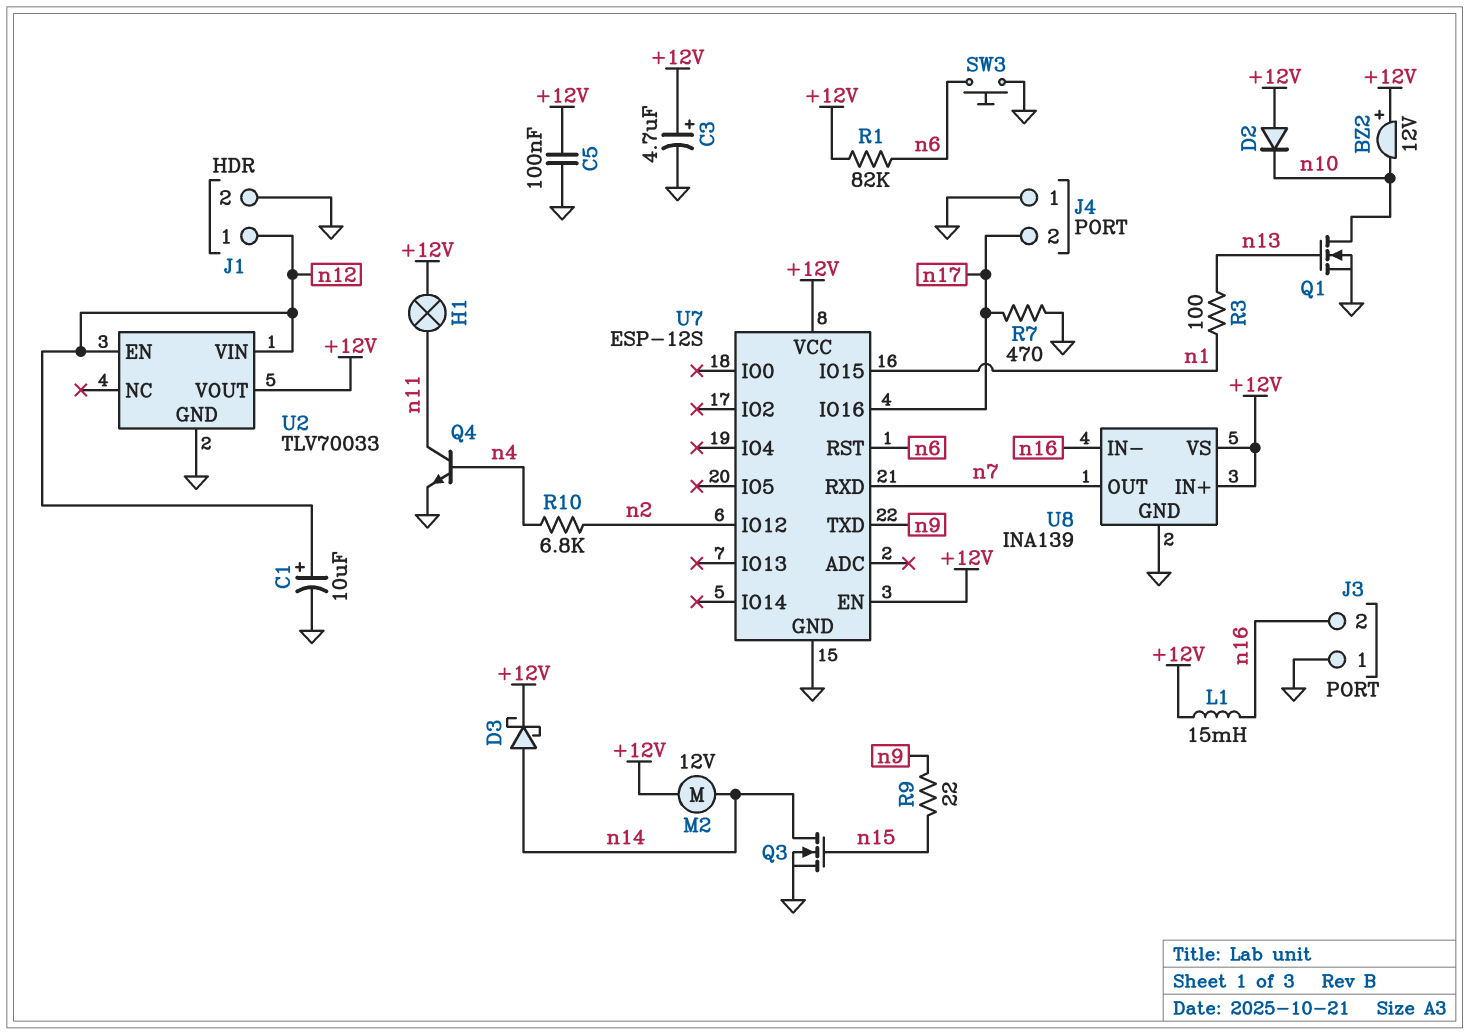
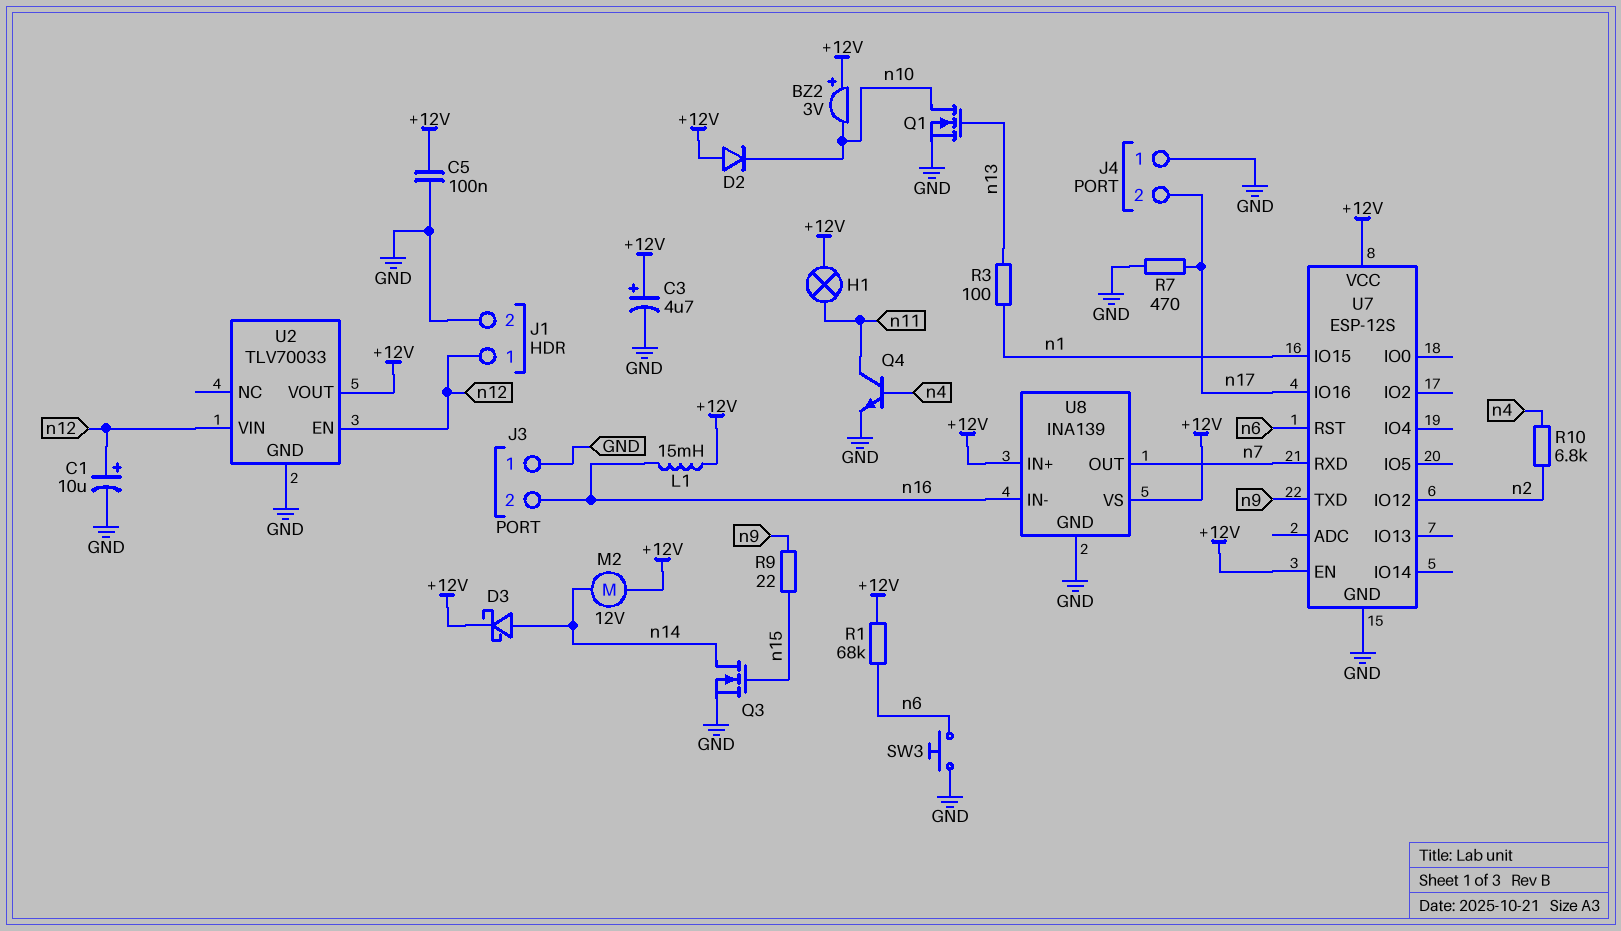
BZ2: buzzer 12V (plus +12V, minus n10) -> buzzer 3V (plus +12V, minus n10)
R1: 82k (+12V, n6) -> 68k (+12V, n6)

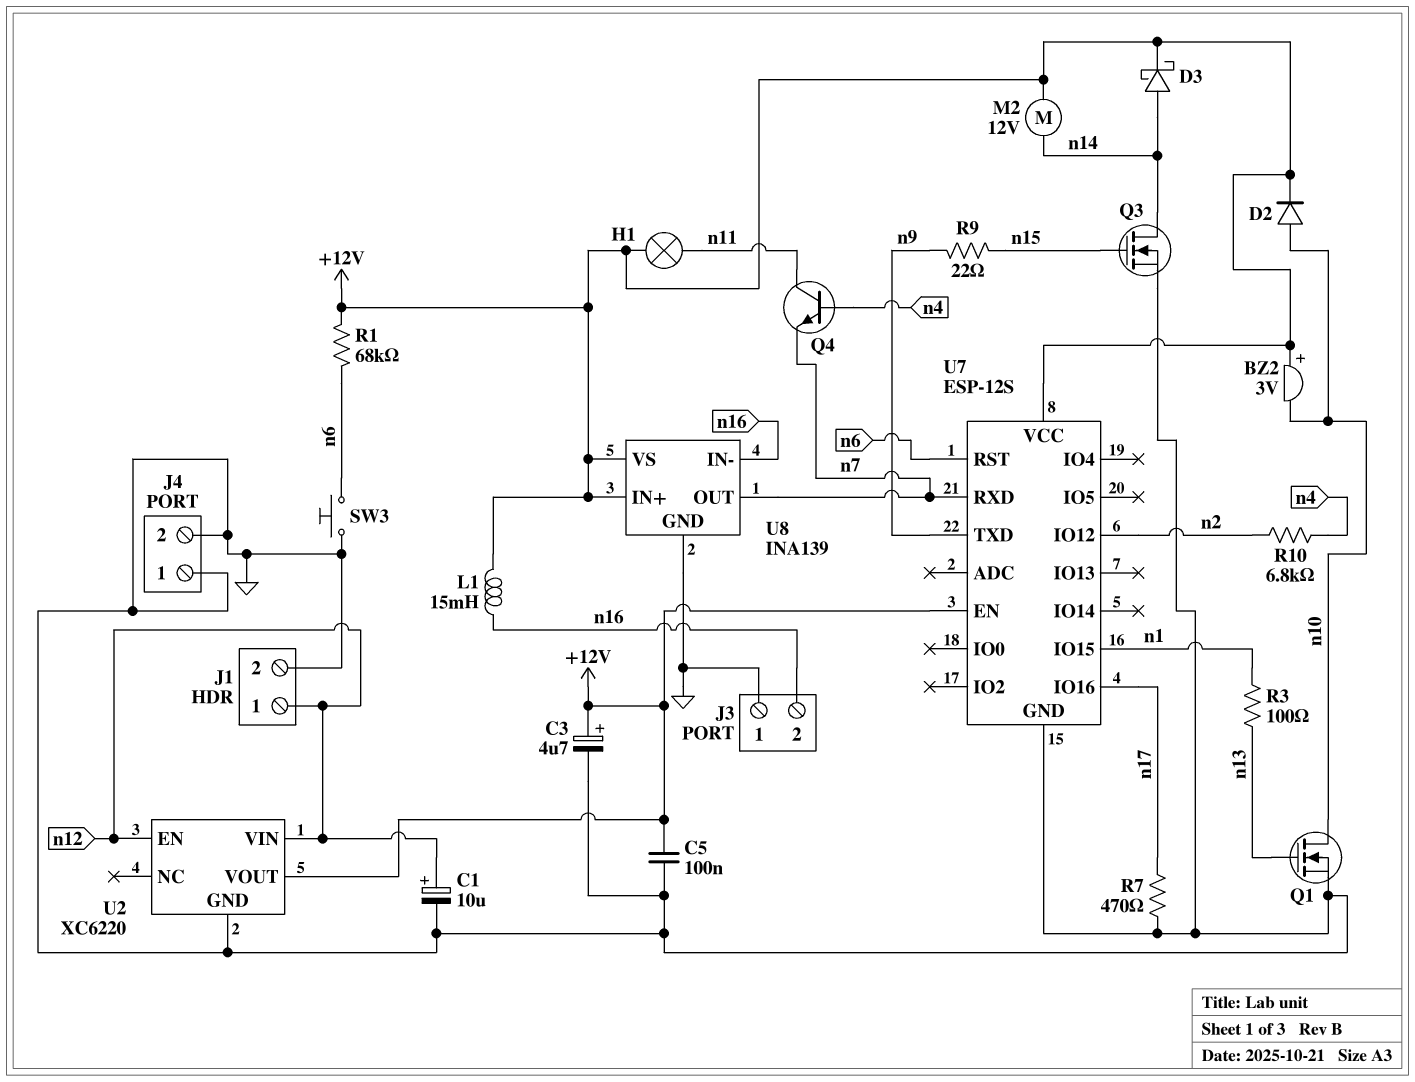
D2: diode (A +12V, K n10) -> diode (A n10, K +12V)
J4 pin 2: n17 -> GND
Q4: NPN (B n4, C n11, E GND) -> NPN (B n4, C n11, E n7)
U2: TLV70033 -> XC6220

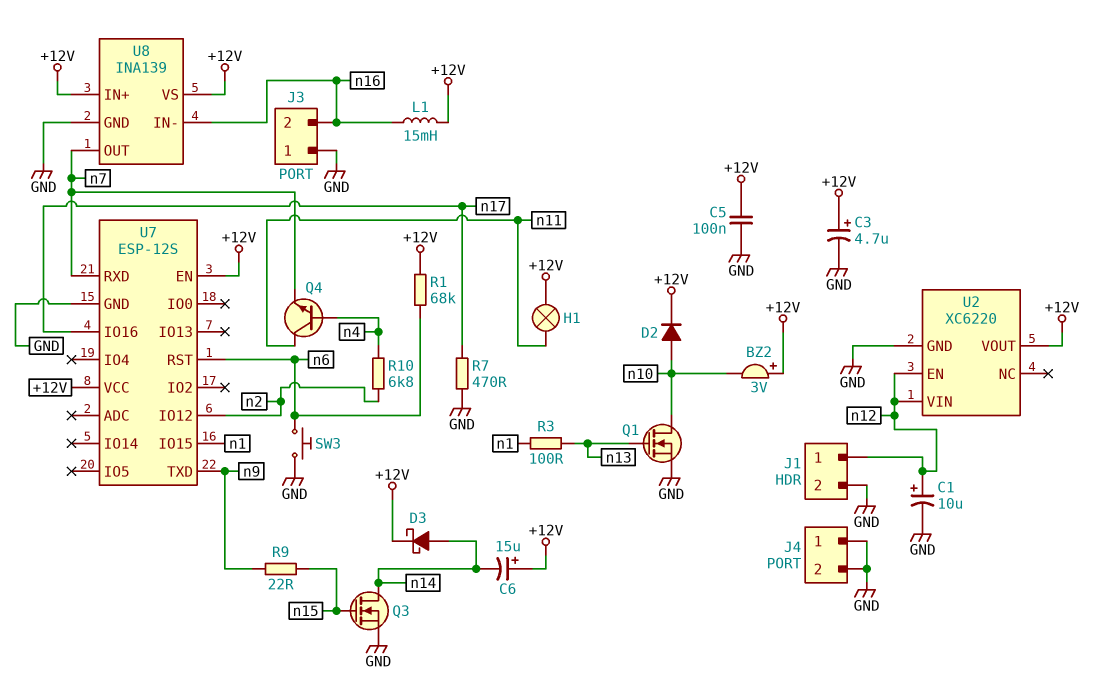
C6: none -> 15uF (plus +12V, minus n14)
M2: motor 12V (+12V, n14) -> none

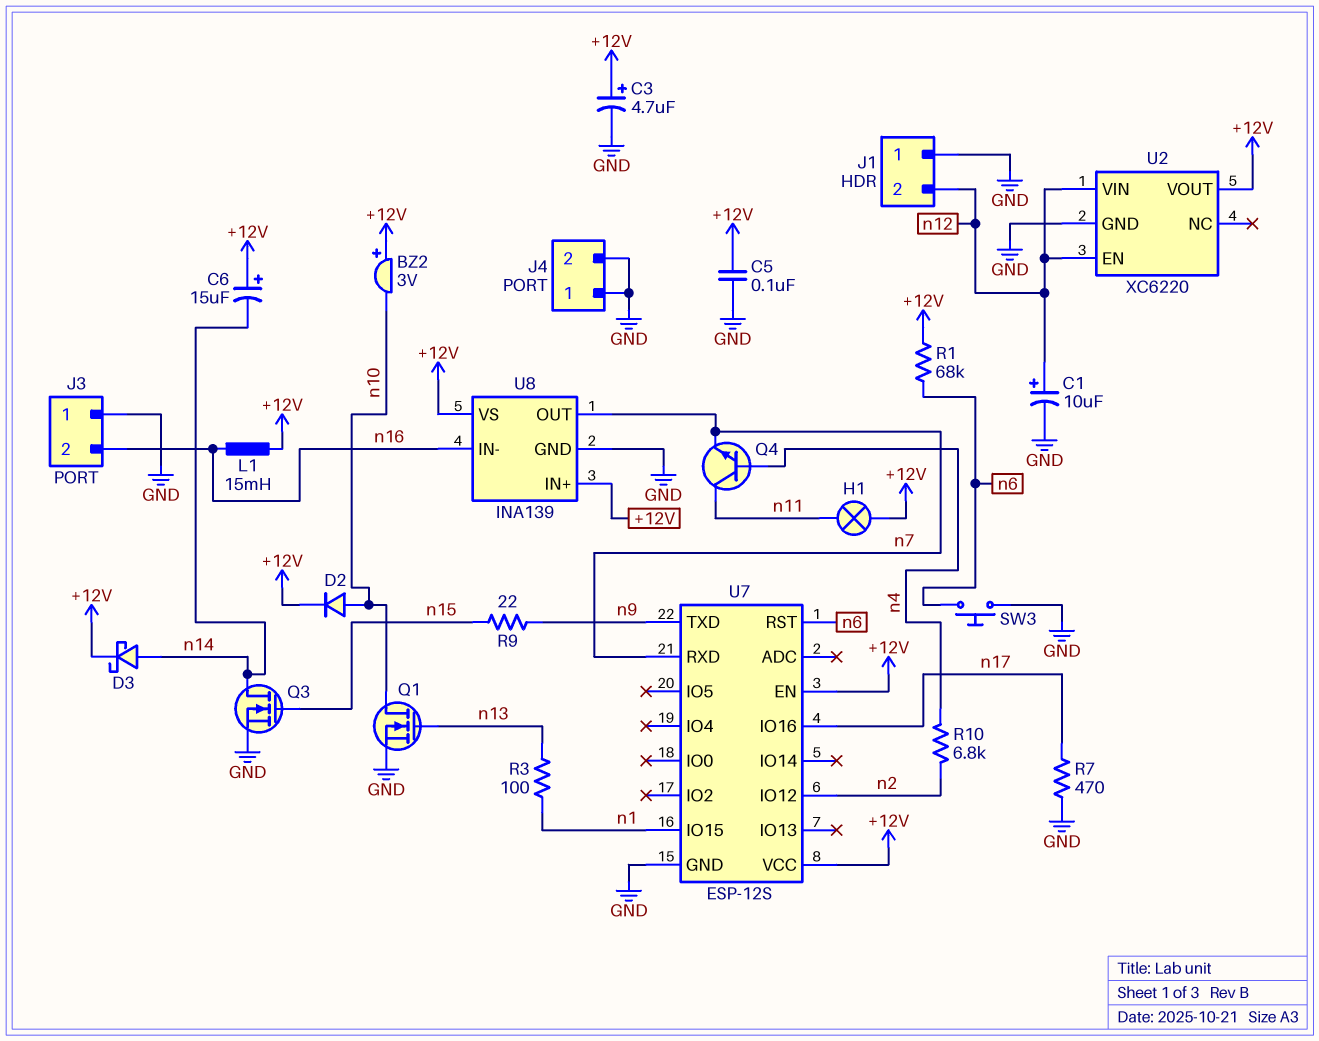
J1 pin 1: n12 -> GND
J1 pin 2: GND -> n12

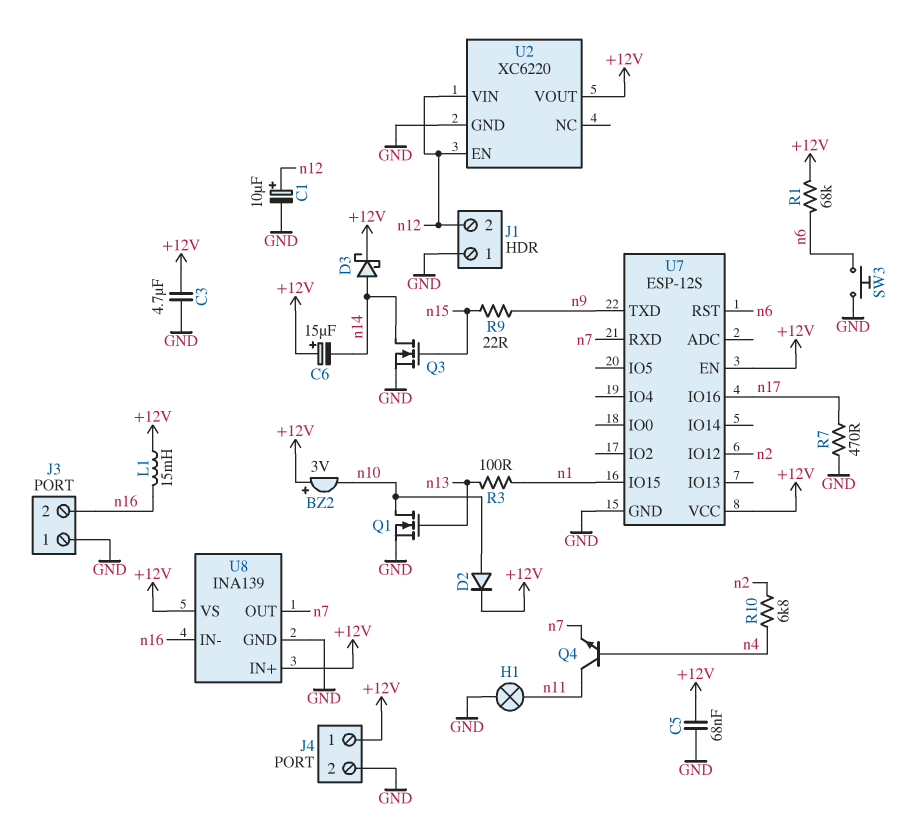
C3: 4.7uF (plus +12V, minus GND) -> 4.7uF (+12V, GND)
C5: 100nF (+12V, GND) -> 68nF (+12V, GND)
H1: lamp (+12V, n11) -> lamp (GND, n11)
J4 pin 1: GND -> +12V

